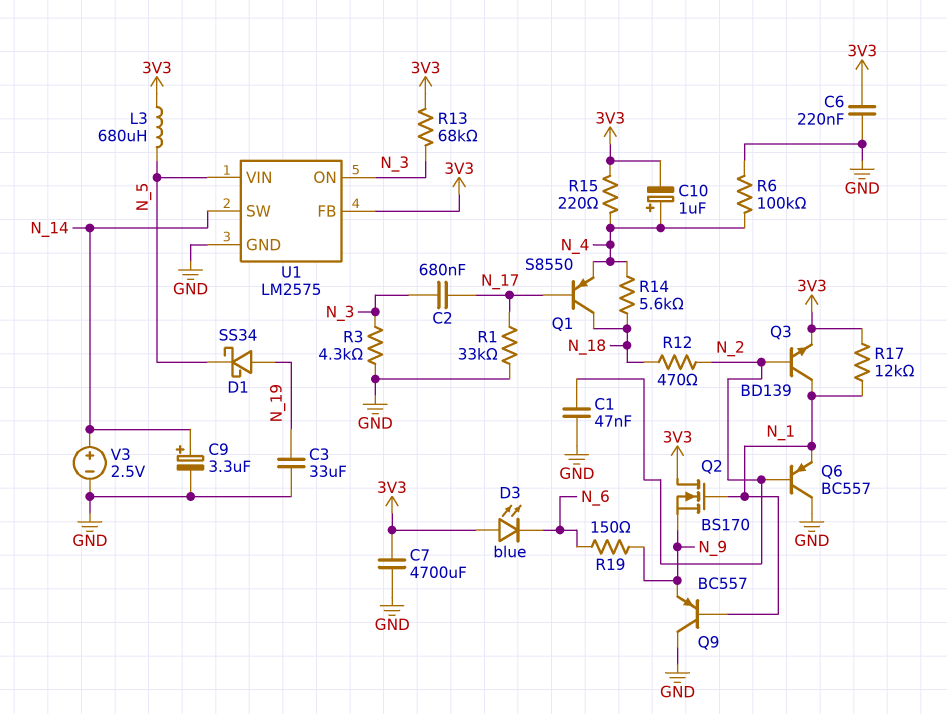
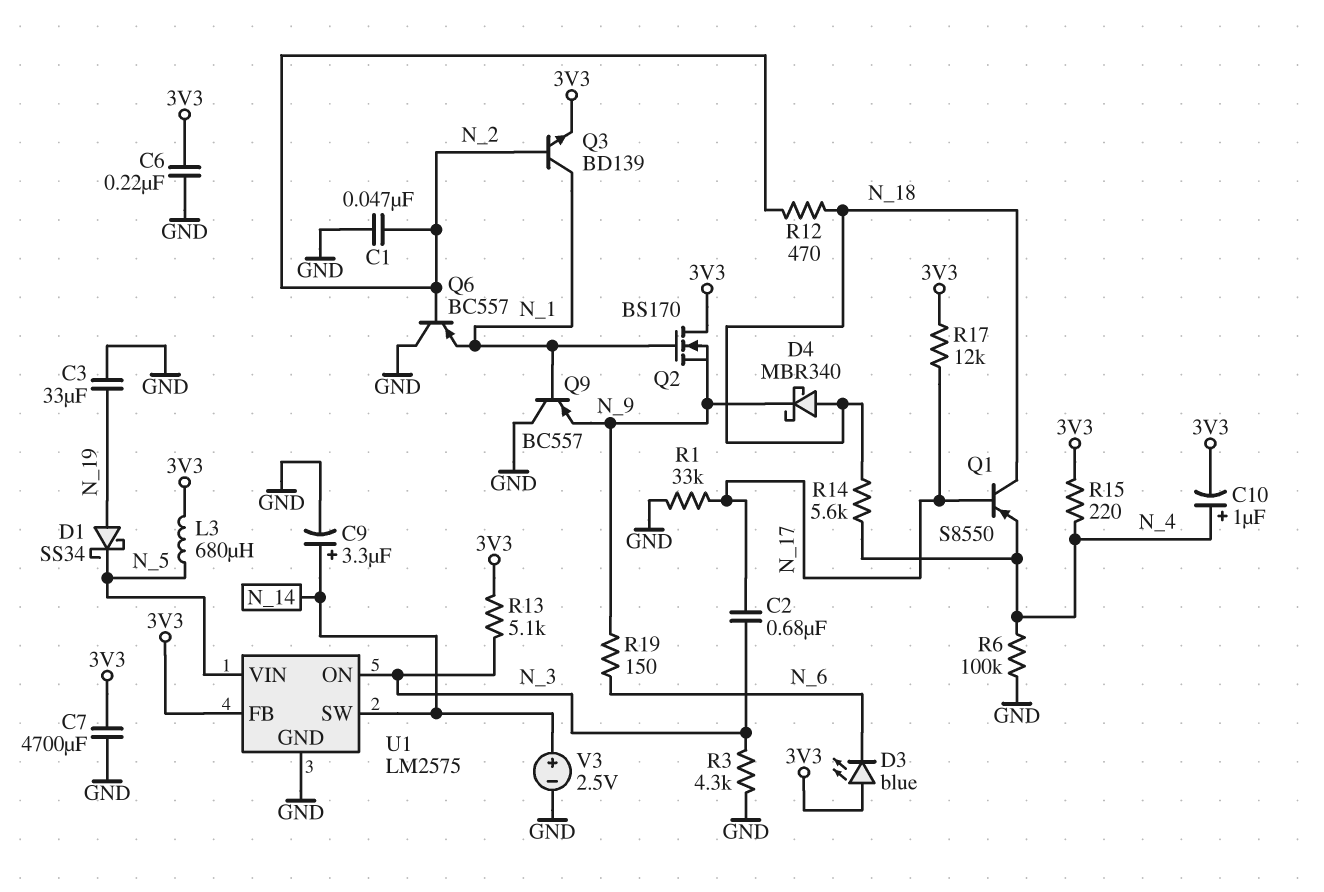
D4: none -> schottky MBR340 (A N_18, K N_9)
R13: 68k (3V3, N_3) -> 5.1k (3V3, N_3)
R17: 12k (3V3, N_1) -> 12k (3V3, N_17)

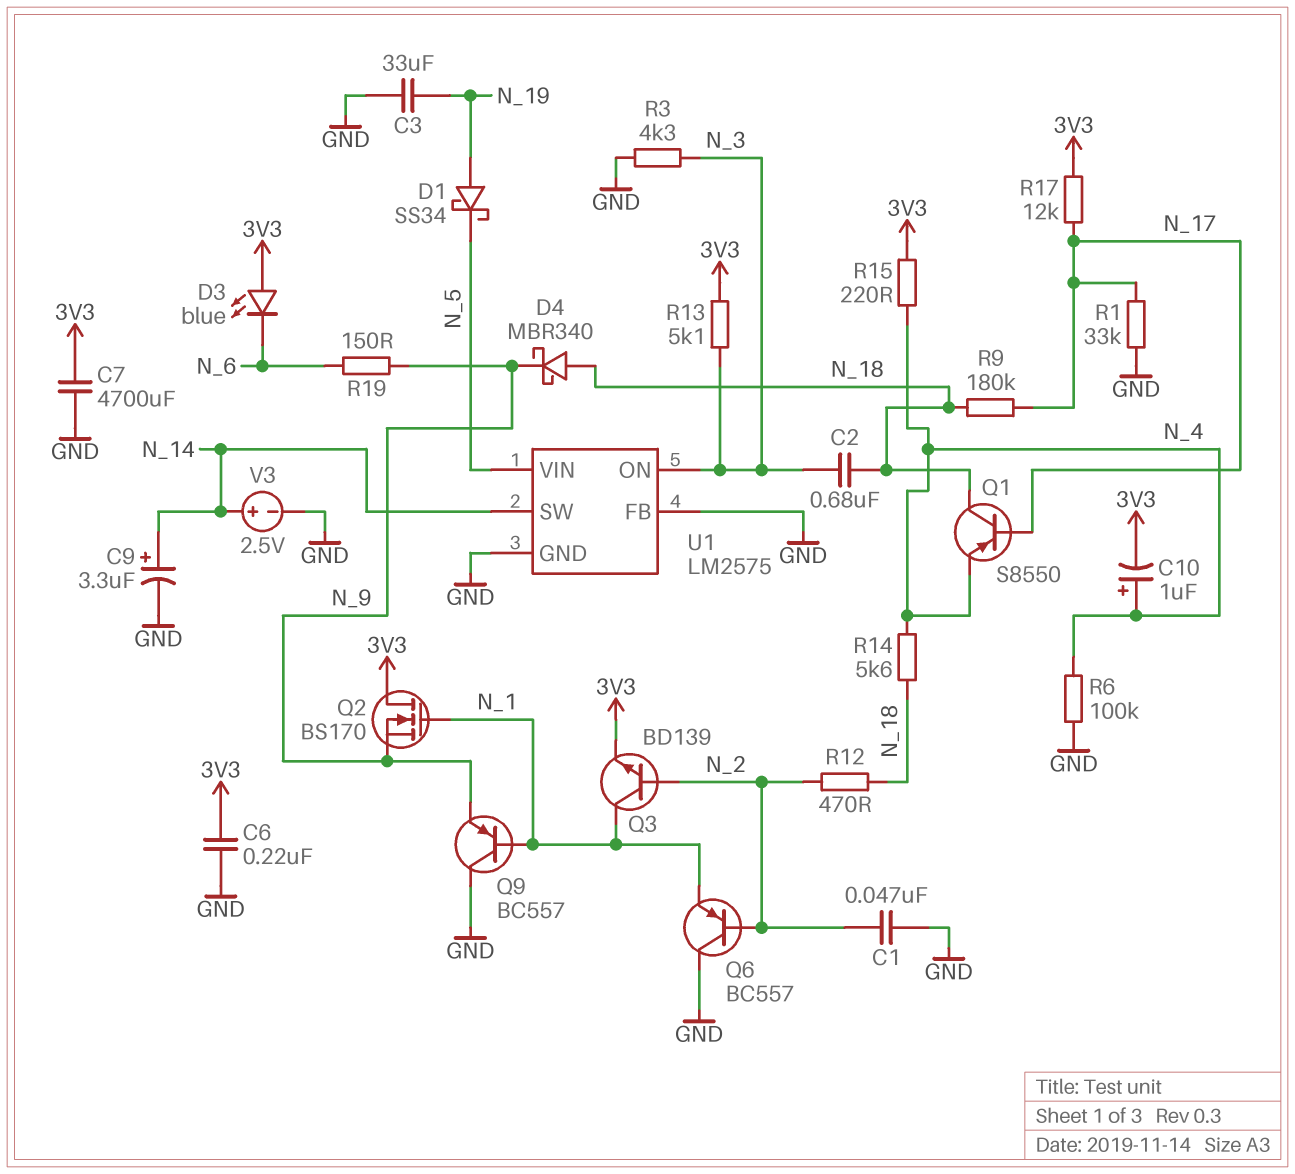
C2: 680nF (N_3, N_17) -> 680nF (N_3, N_18)
L3: 680uH (3V3, N_5) -> none
R9: none -> 180k (N_17, N_18)
U1 pin FB: 3V3 -> GND

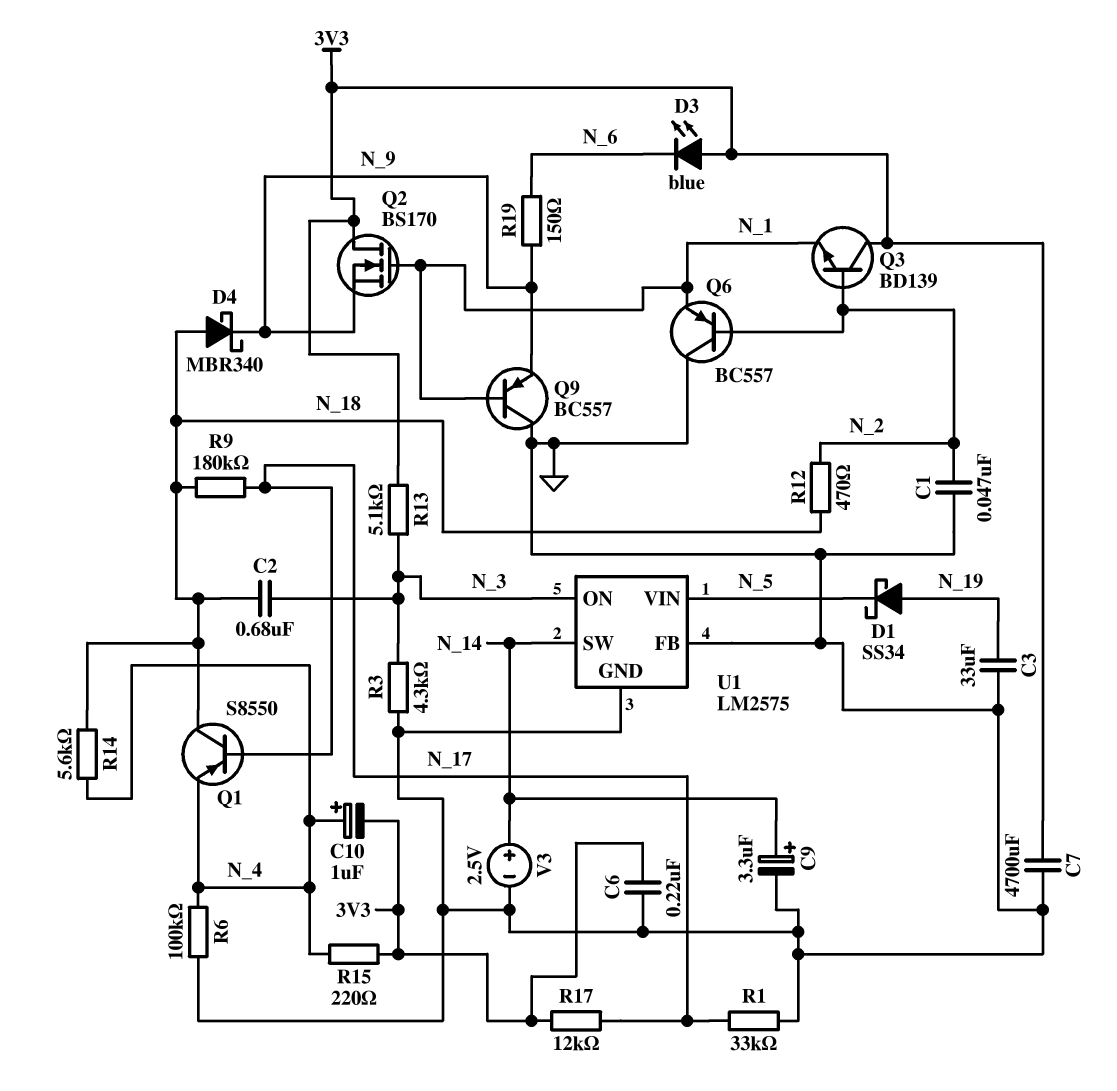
Q3: NPN BD139 (B N_2, C N_1, E 3V3) -> NPN BD139 (B N_2, C 3V3, E N_1)

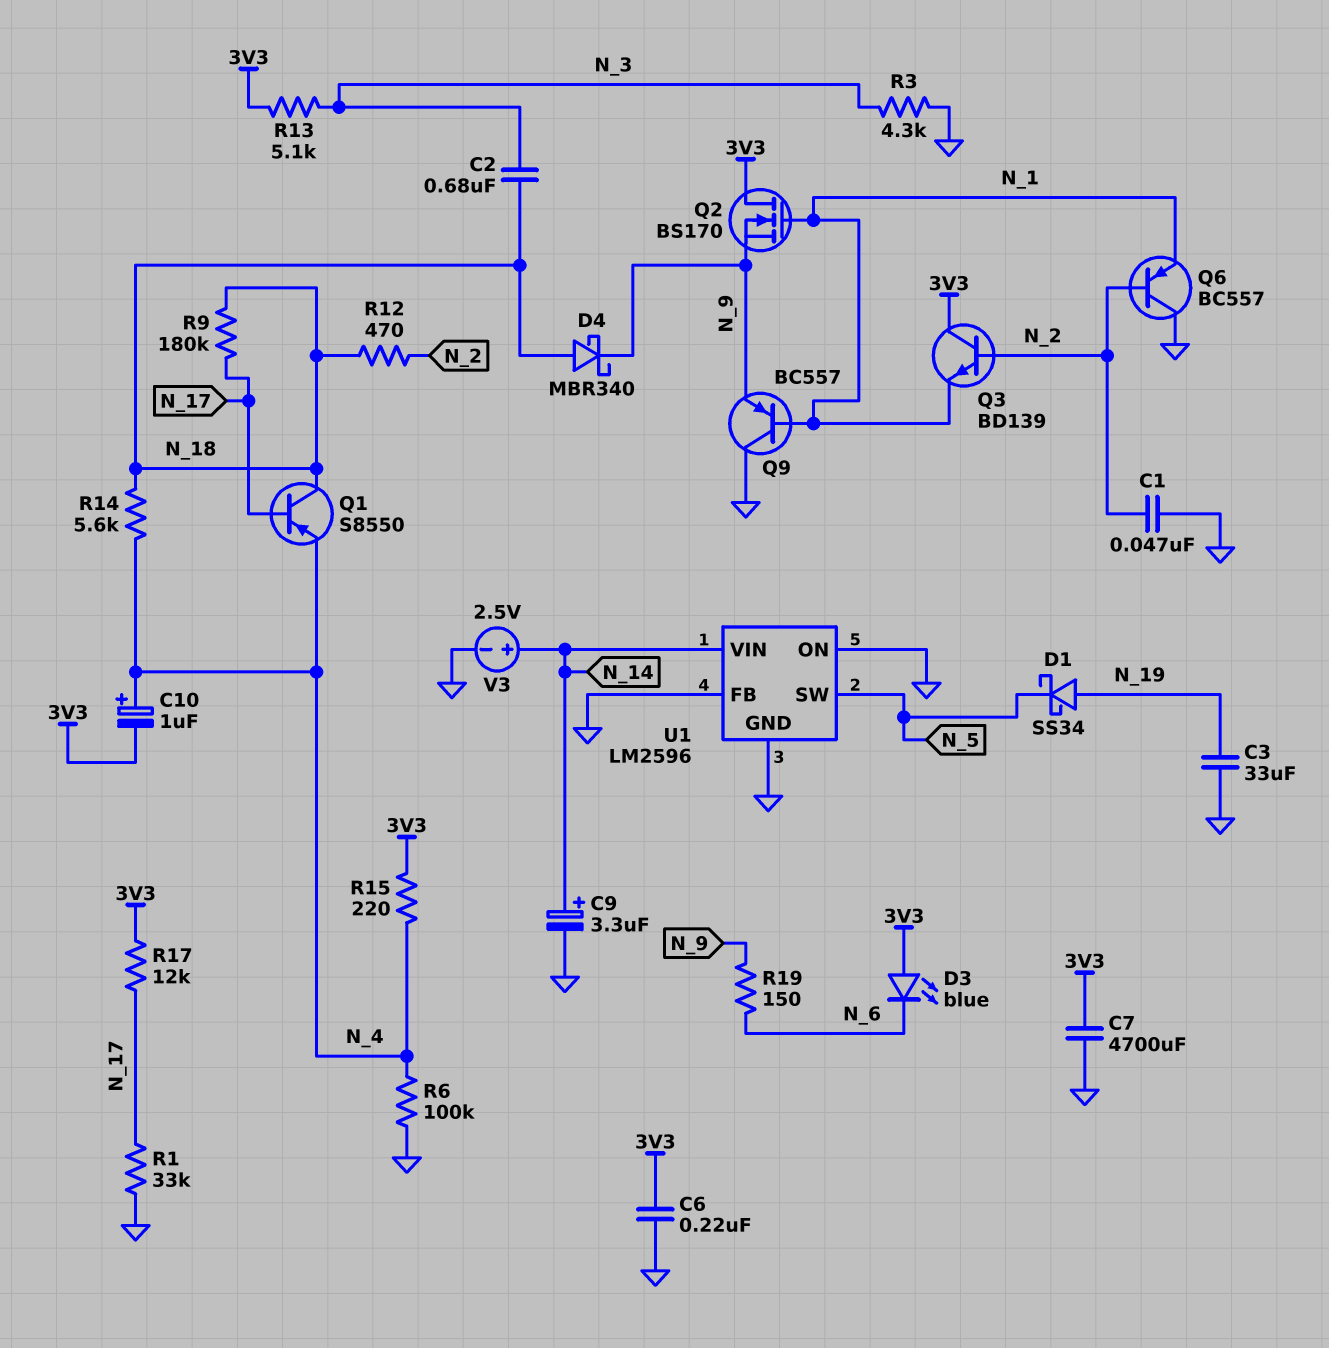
U1: LM2575 -> LM2596
U1 pin ON: N_3 -> GND
U1 pin SW: N_14 -> N_5
U1 pin VIN: N_5 -> N_14

